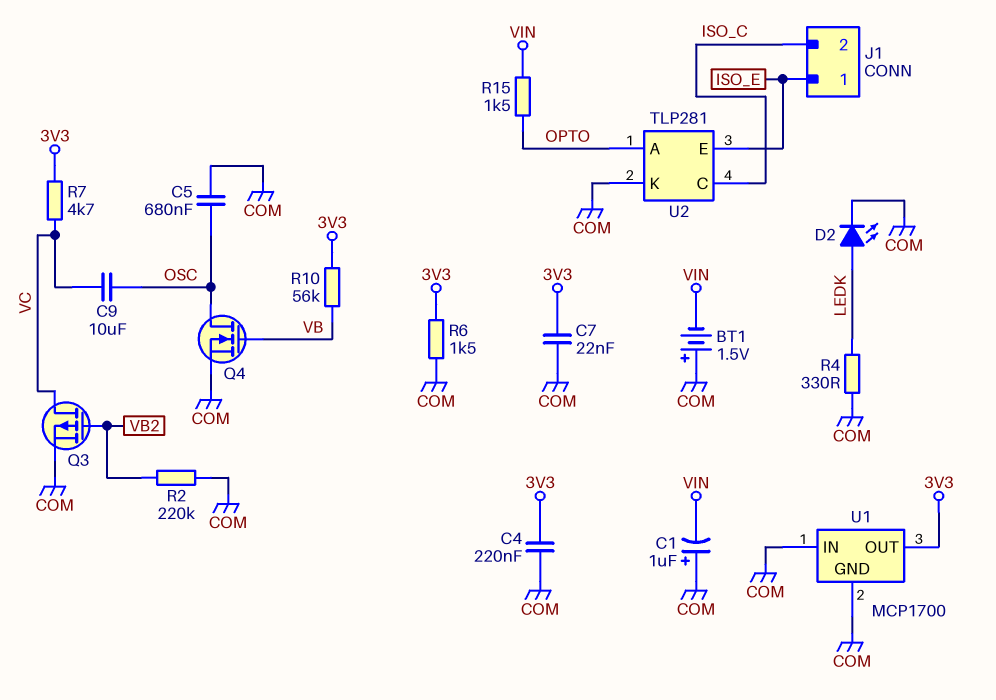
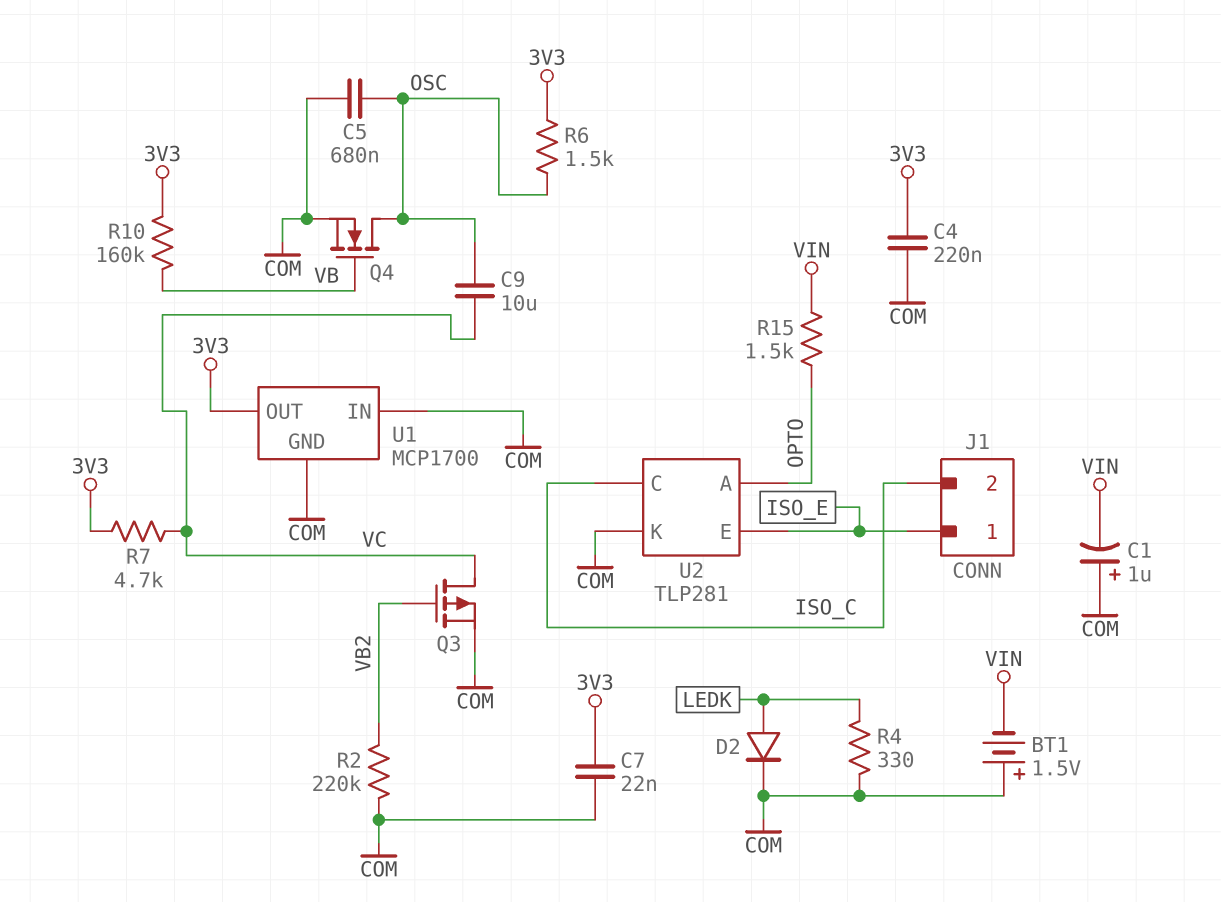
D2: LED (A LEDK, K COM) -> diode (A LEDK, K COM)
R6: 1.5k (3V3, COM) -> 1.5k (3V3, OSC)
R10: 56k (3V3, VB) -> 160k (3V3, VB)

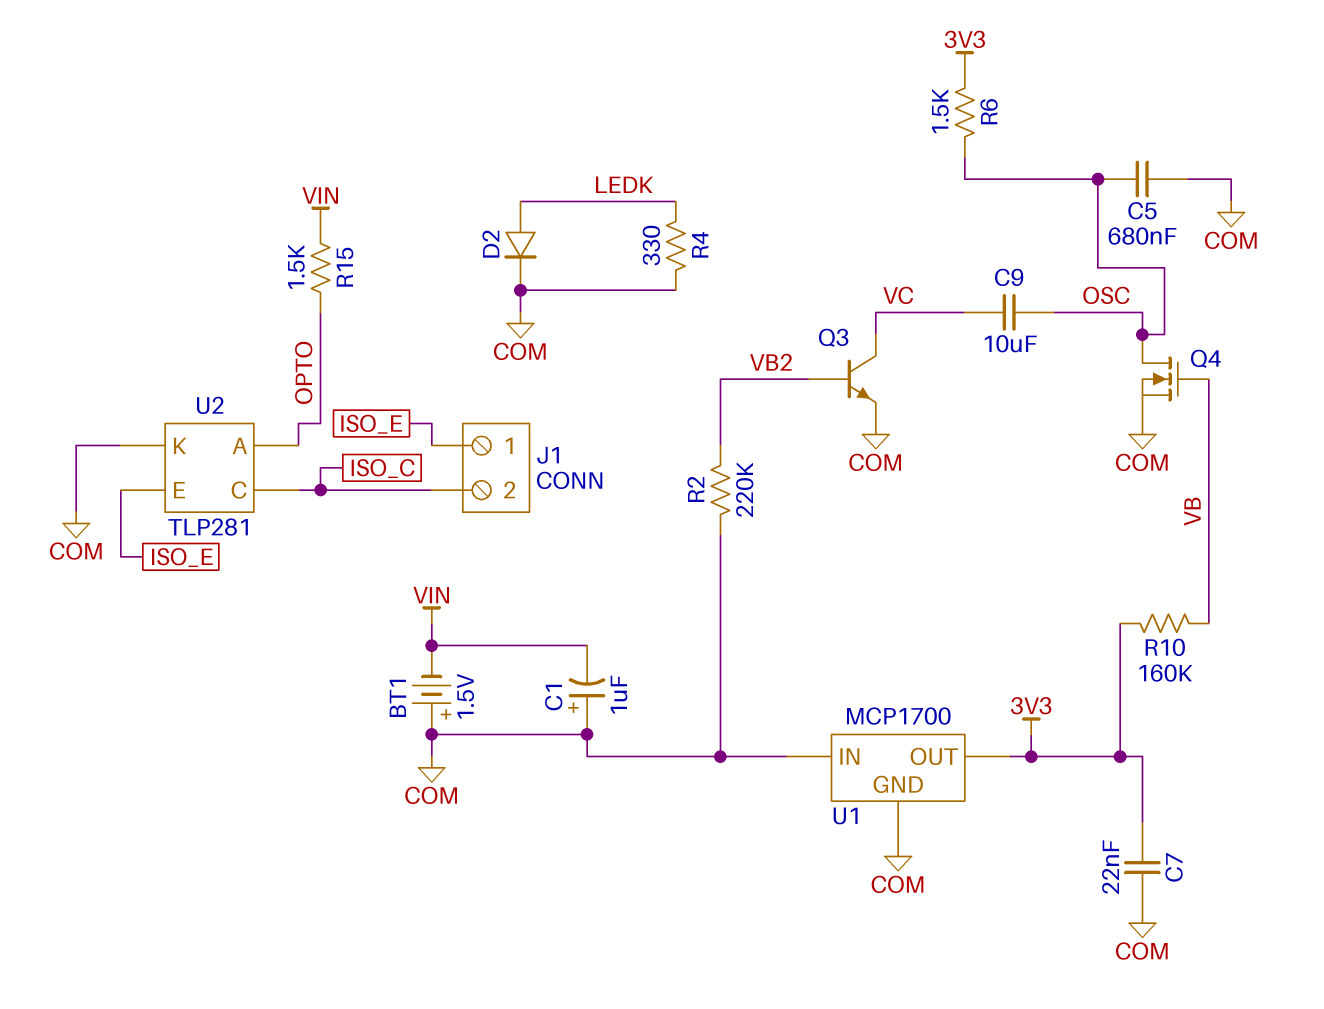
C4: 220nF (3V3, COM) -> none
Q3: PMOS (G VB2, D VC, S COM) -> NPN (B VB2, C VC, E COM)
R7: 4.7k (3V3, VC) -> none

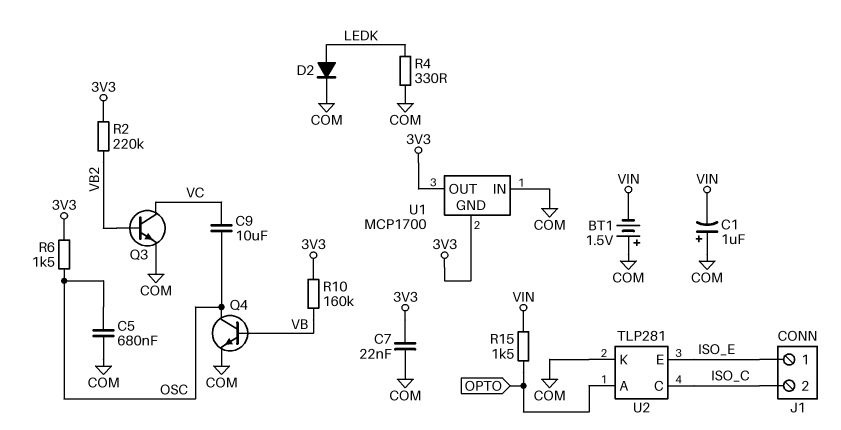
Q4: NMOS (G VB, D OSC, S COM) -> NPN (B VB, C OSC, E COM)
R2: 220k (COM, VB2) -> 220k (3V3, VB2)
U1 pin GND: COM -> 3V3

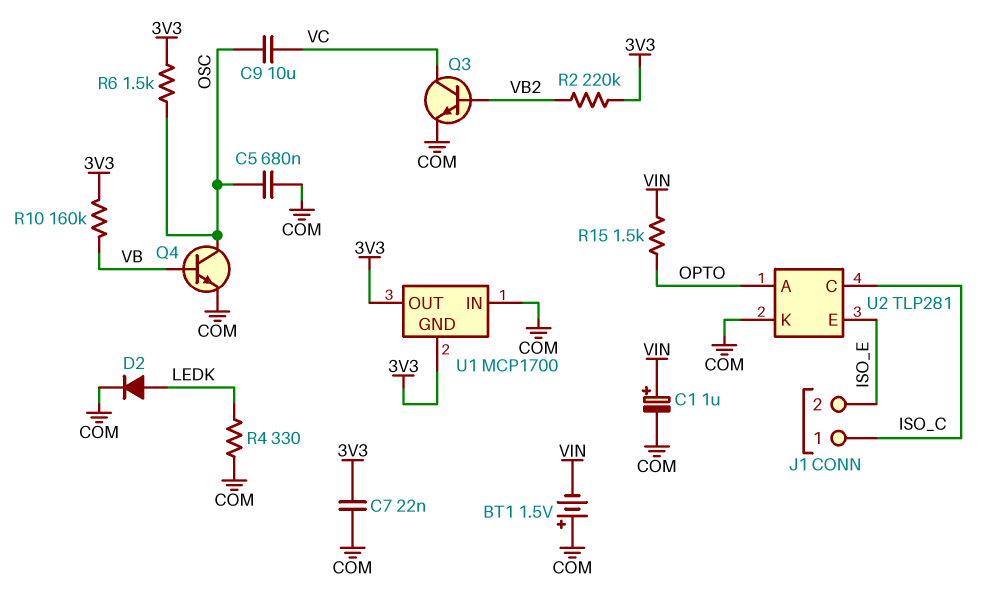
C1: 1uF (plus COM, minus VIN) -> 1uF (plus VIN, minus COM)
J1 pin 1: ISO_E -> ISO_C
J1 pin 2: ISO_C -> ISO_E

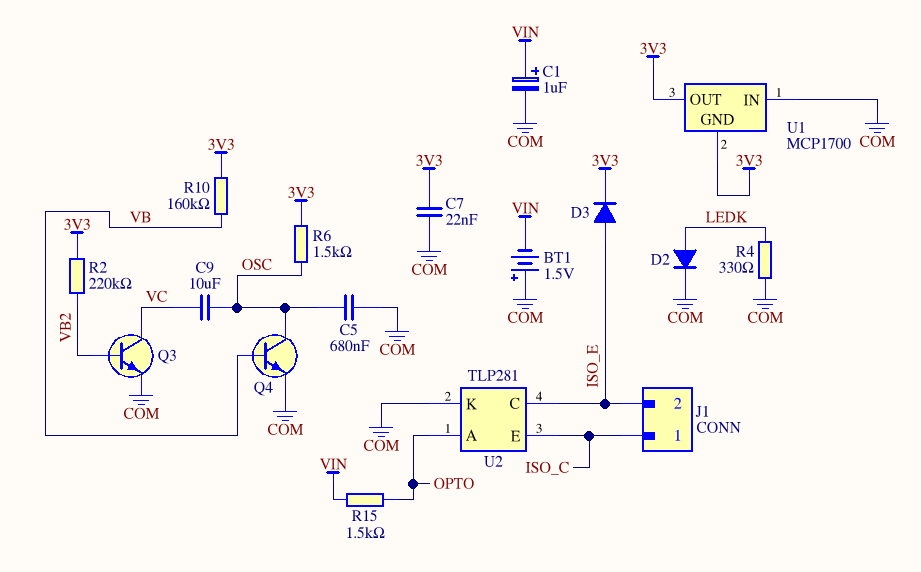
D3: none -> diode (A ISO_E, K 3V3)
U2 pin C: ISO_C -> ISO_E
U2 pin E: ISO_E -> ISO_C

